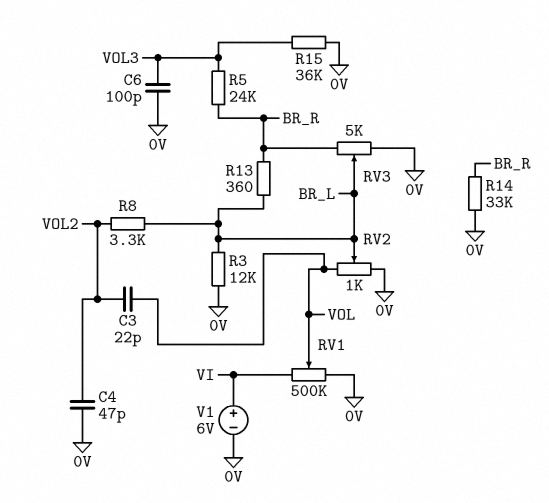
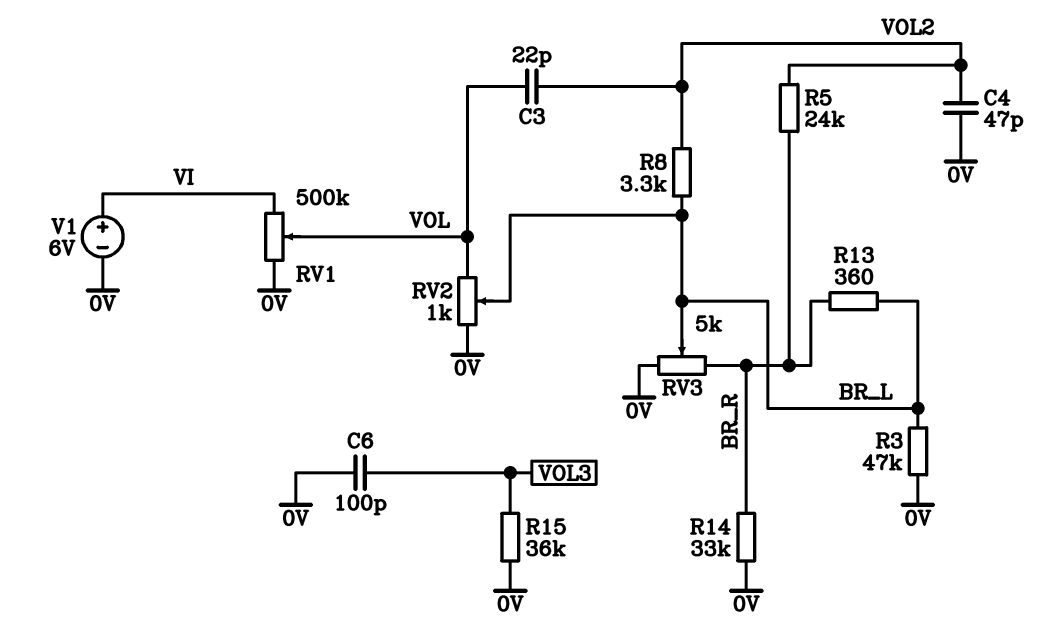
R3: 12k (0V, BR_L) -> 47k (0V, BR_L)
R5: 24k (BR_R, VOL3) -> 24k (BR_R, VOL2)

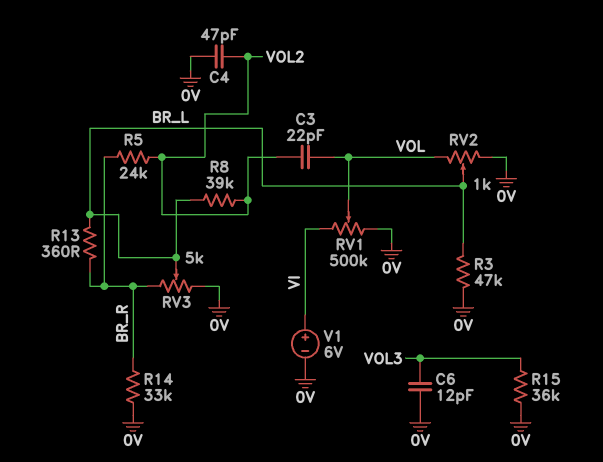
C6: 100pF (0V, VOL3) -> 12pF (0V, VOL3)
R8: 3.3k (BR_L, VOL2) -> 39k (BR_L, VOL2)

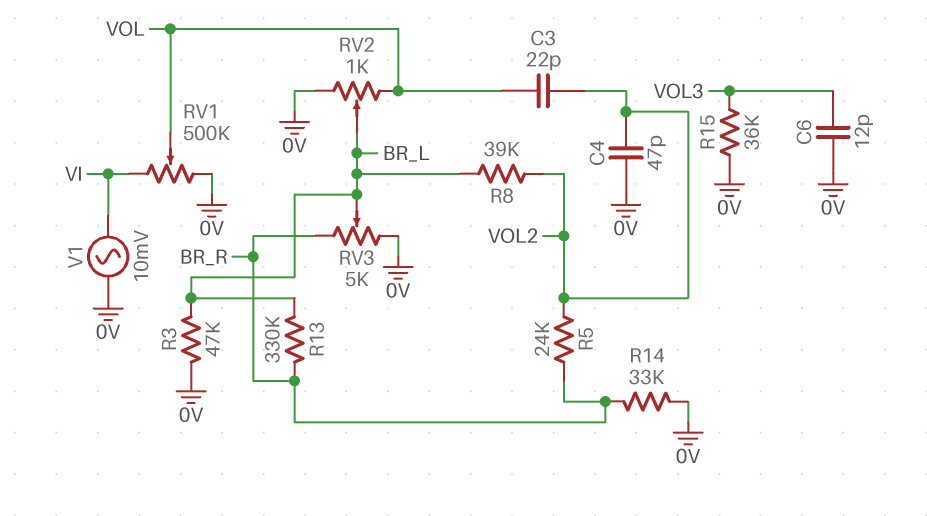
R13: 360 (BR_L, BR_R) -> 330k (BR_L, BR_R)
V1: 6V (plus VI, minus 0V) -> AC 10mV (0V, VI)

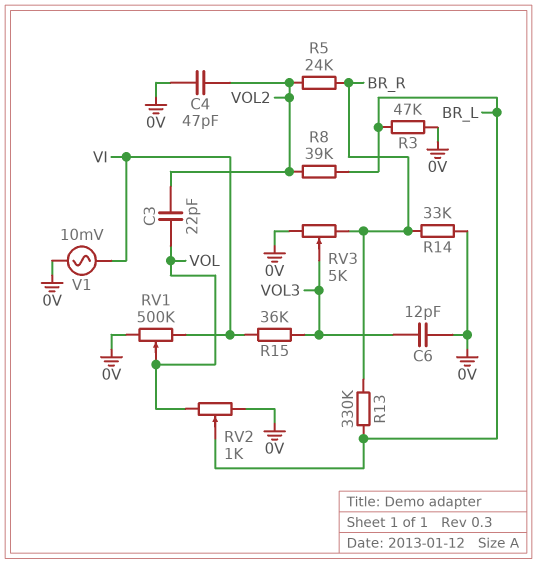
R15: 36k (0V, VOL3) -> 36k (VI, VOL3)
RV3: 5k (0V, BR_R, wiper BR_L) -> 5k (0V, BR_R, wiper VOL3)

